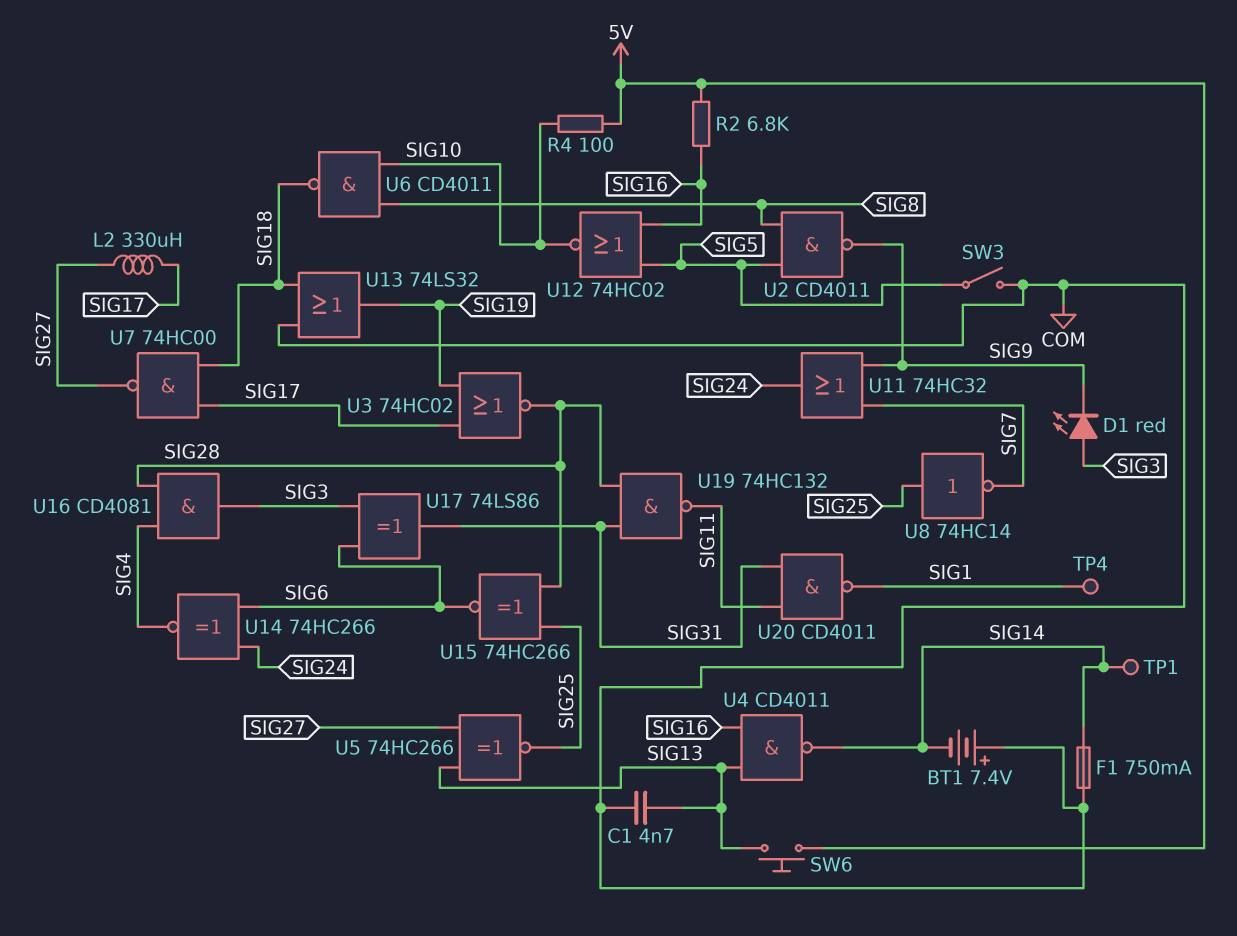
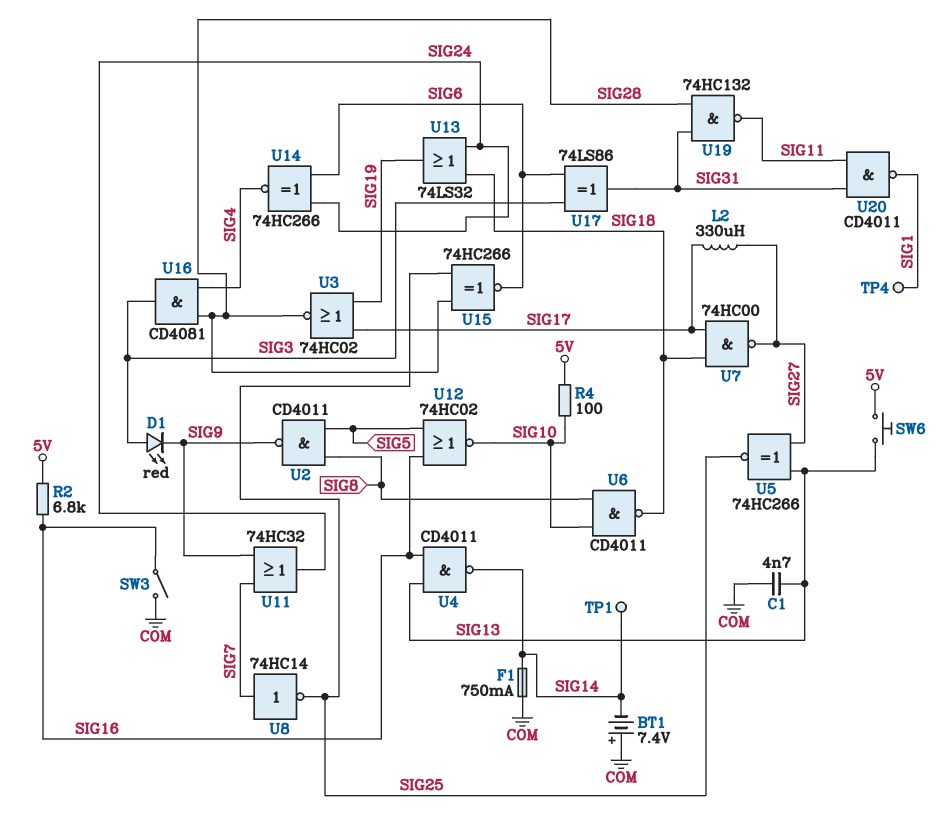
SW3: switch (COM, SIG5) -> switch (COM, SIG16)
U8: NOT 74HC14 (in SIG25, out SIG7) -> NOT 74HC14 (in SIG7, out SIG25)
U13: OR 74LS32 (in COM, in SIG18, out SIG19) -> OR 74LS32 (in SIG18, in SIG24, out SIG19)

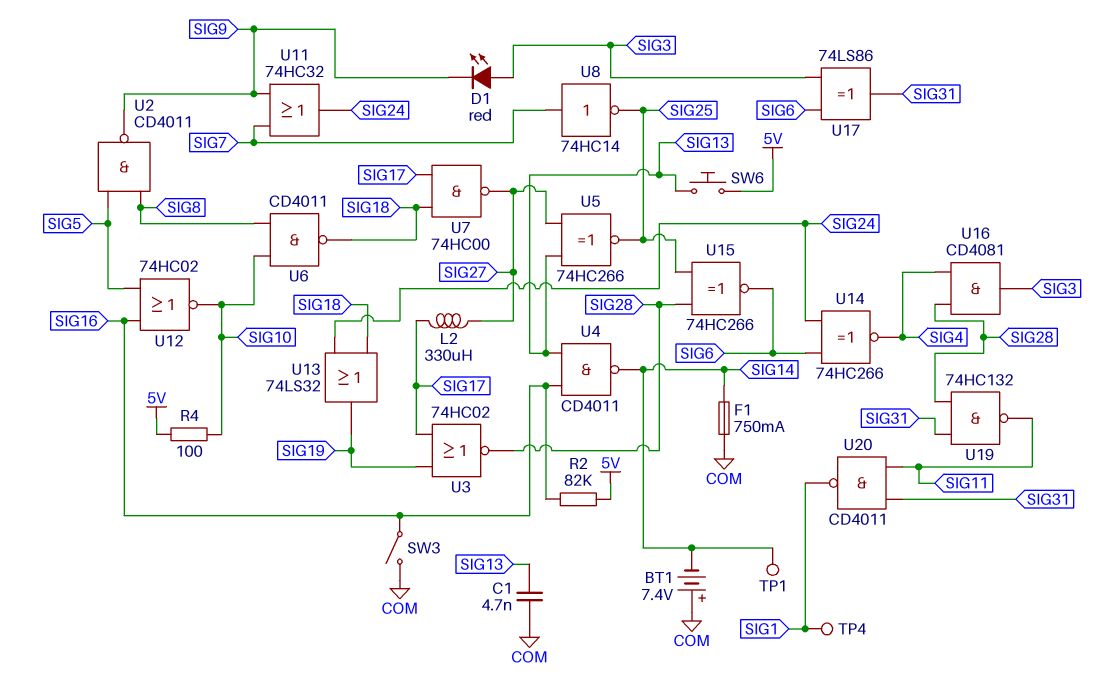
R2: 6.8k (5V, SIG16) -> 82k (5V, SIG16)

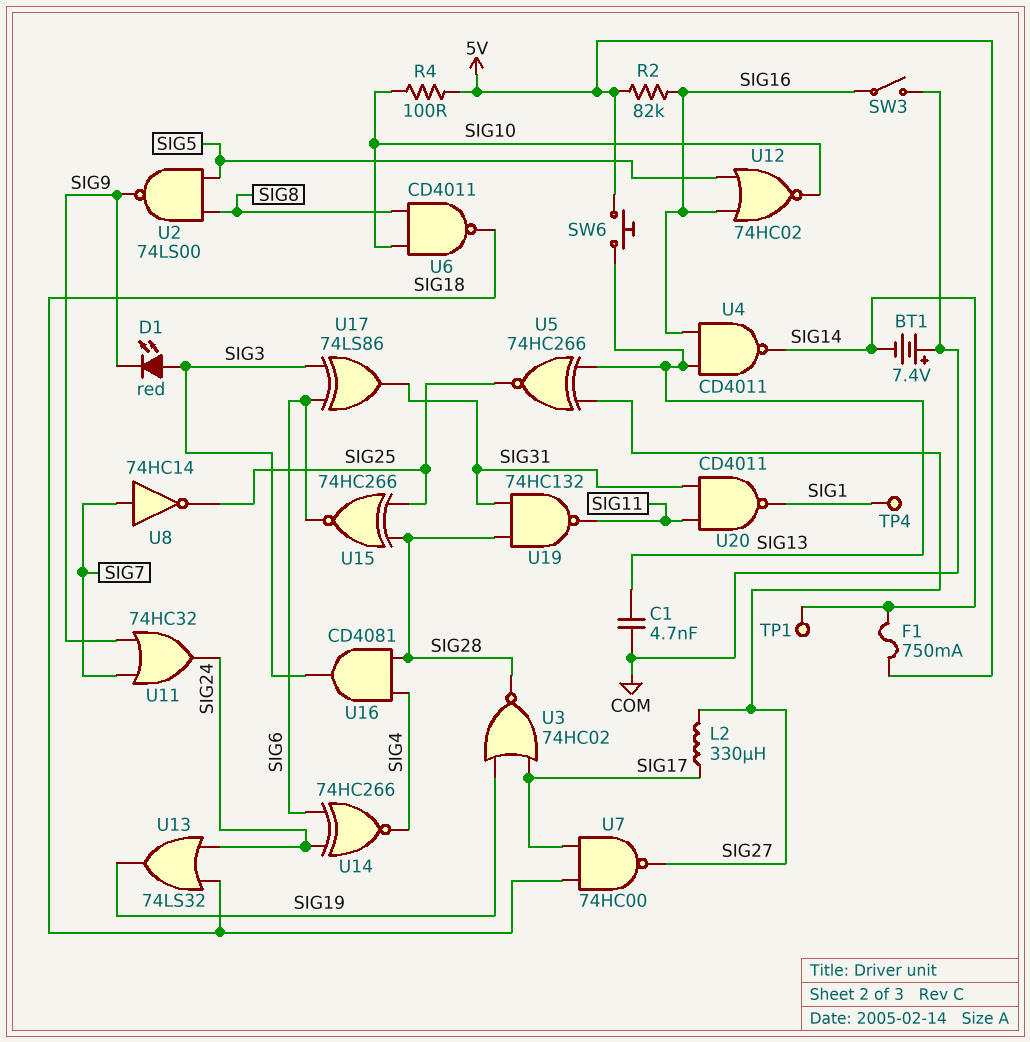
F1: 750mA (COM, SIG14) -> 750mA (5V, SIG14)
U2: NAND CD4011 (in SIG5, in SIG8, out SIG9) -> NAND 74LS00 (in SIG5, in SIG8, out SIG9)

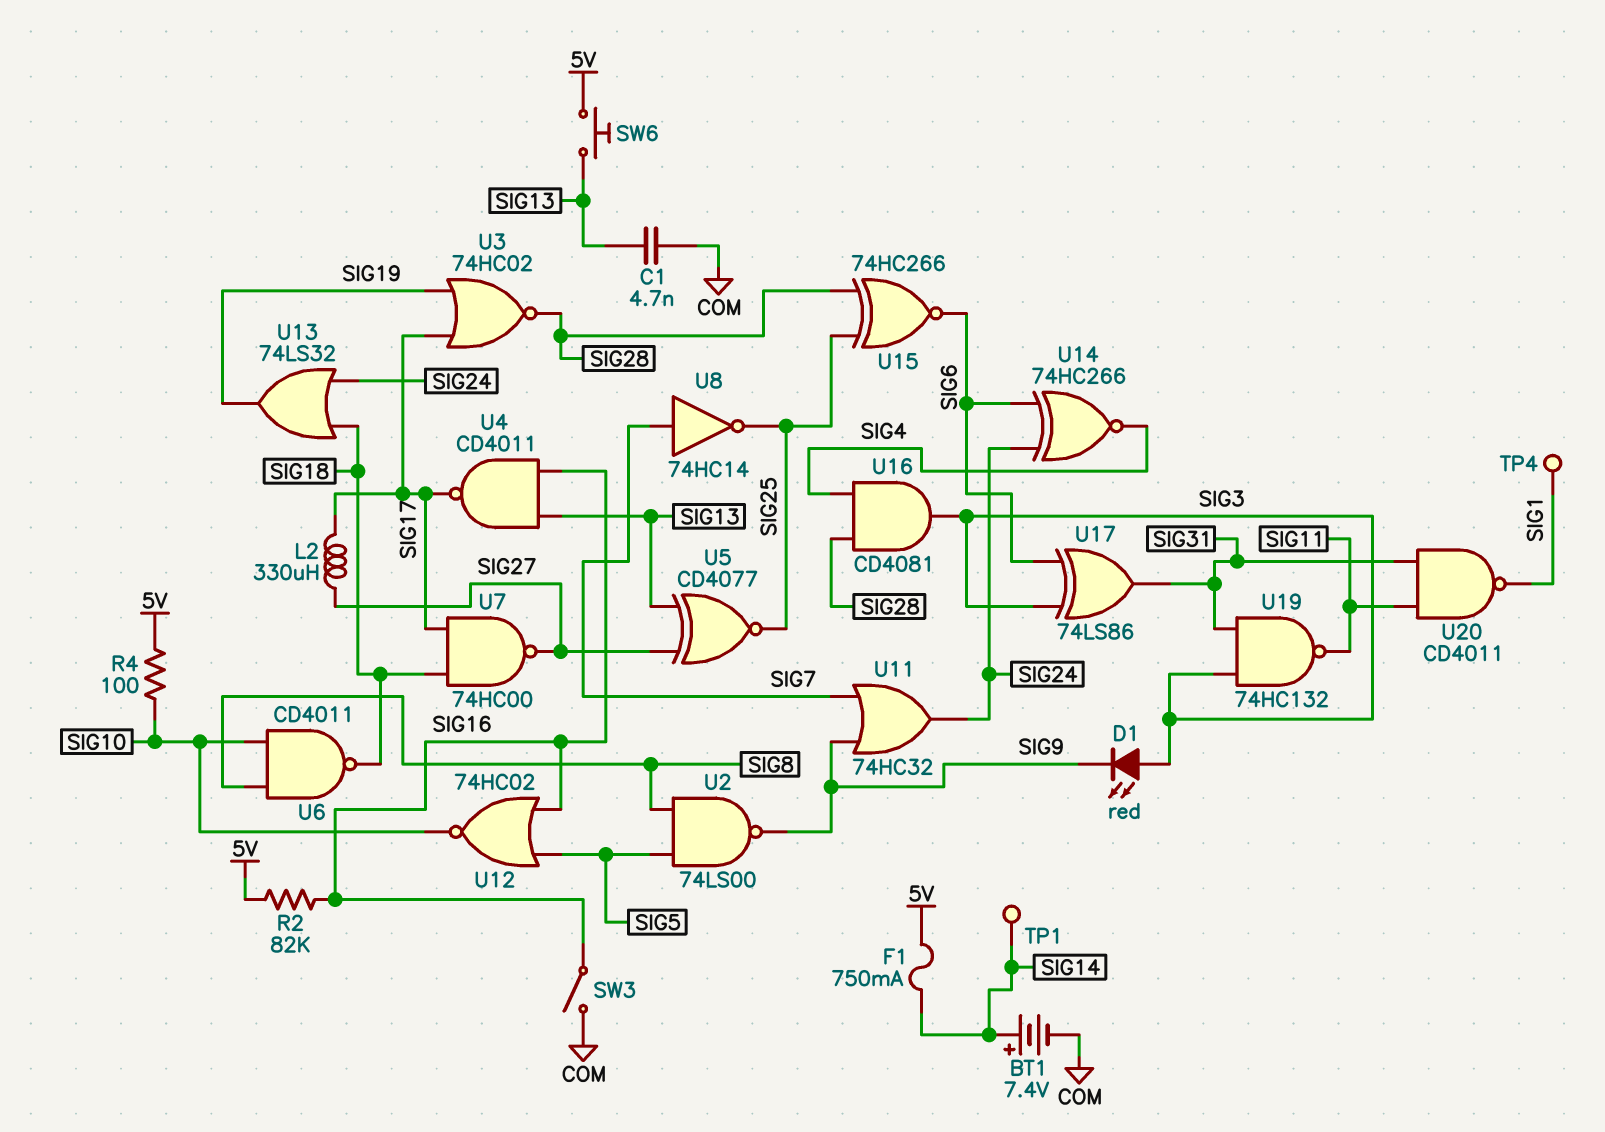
BT1: 7.4V (plus COM, minus SIG14) -> 7.4V (plus SIG14, minus COM)
U4: NAND CD4011 (in SIG13, in SIG16, out SIG14) -> NAND CD4011 (in SIG13, in SIG16, out SIG17)
U5: XNOR 74HC266 (in SIG13, in SIG27, out SIG25) -> XNOR CD4077 (in SIG13, in SIG27, out SIG25)
U19: NAND 74HC132 (in SIG28, in SIG31, out SIG11) -> NAND 74HC132 (in SIG3, in SIG31, out SIG11)

